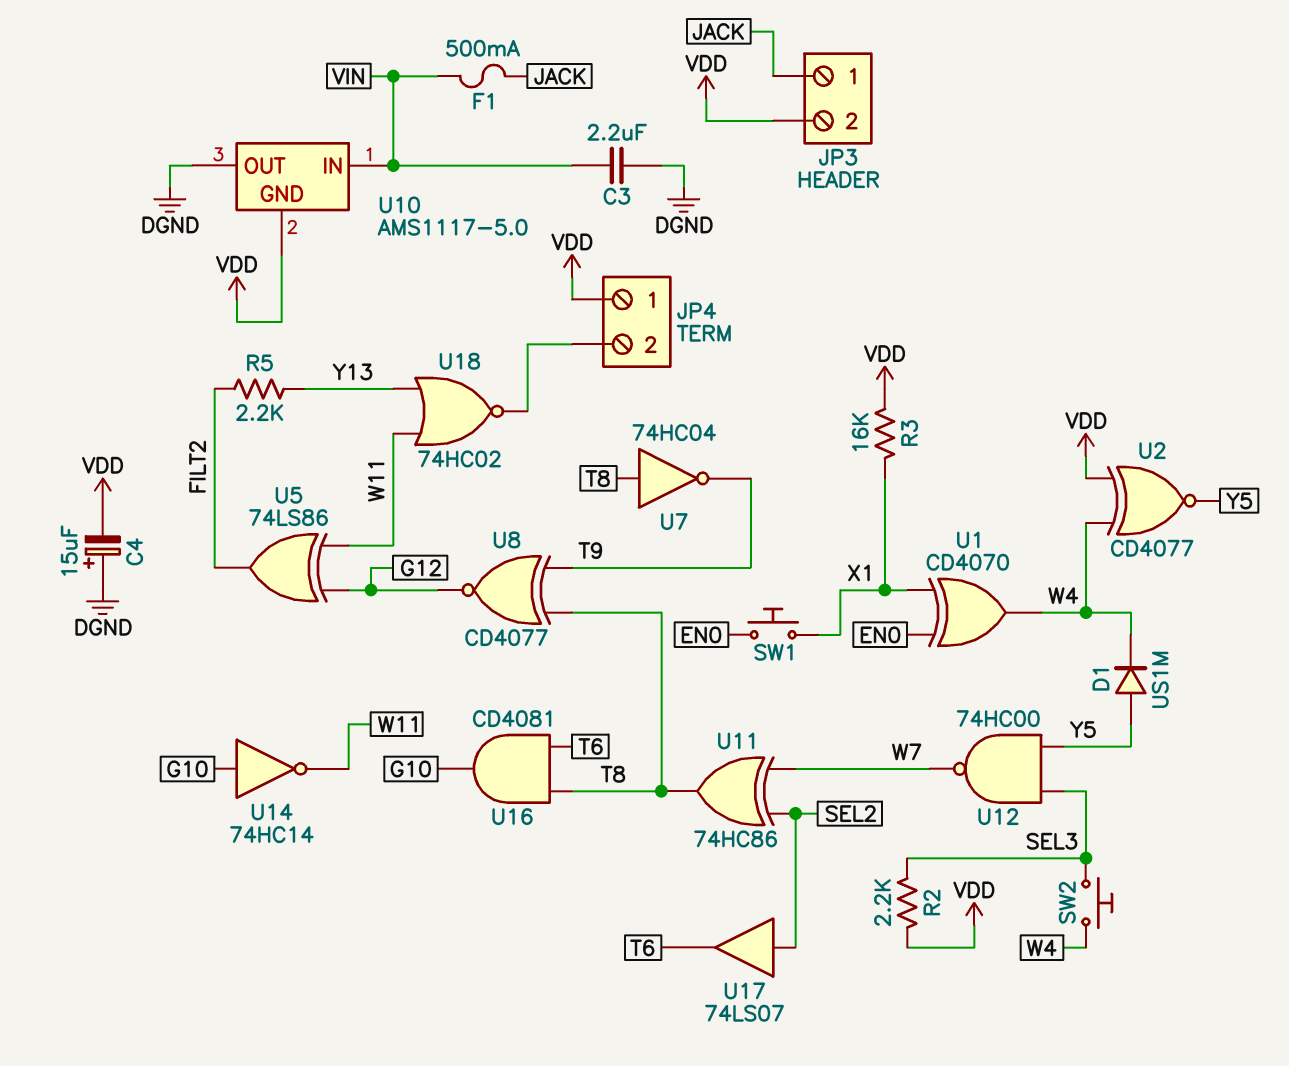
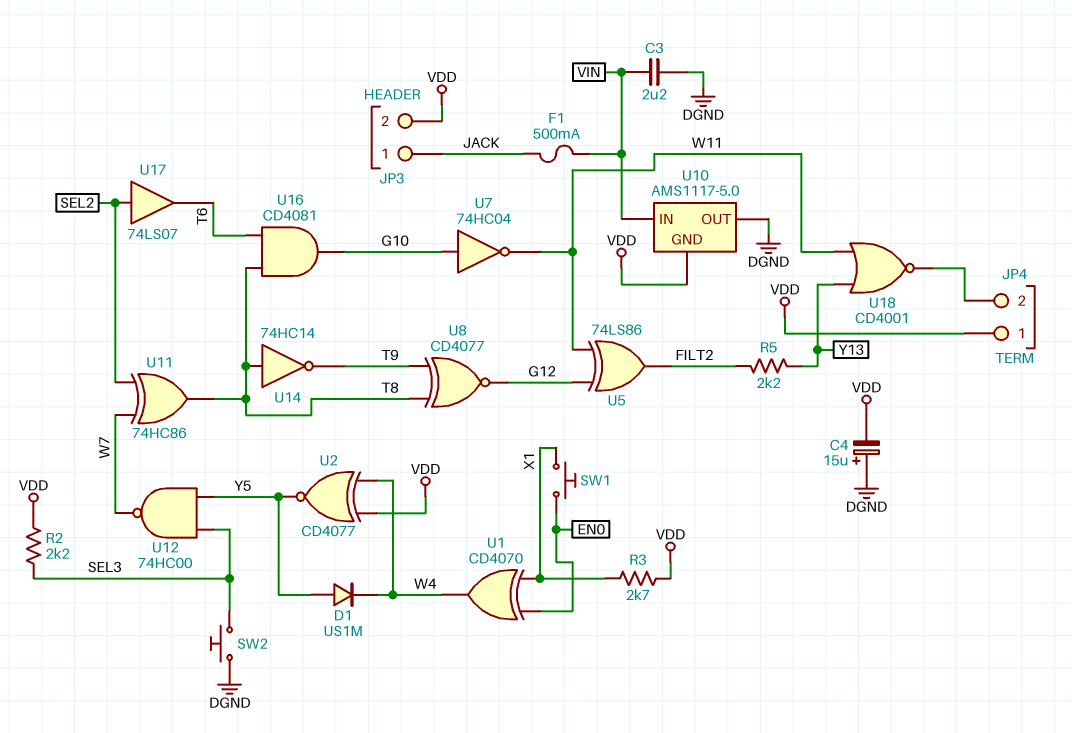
R3: 16k (VDD, X1) -> 2.7k (VDD, X1)
SW2: button (SEL3, W4) -> button (DGND, SEL3)
U7: NOT 74HC04 (in T8, out T9) -> NOT 74HC04 (in G10, out W11)
U14: NOT 74HC14 (in G10, out W11) -> NOT 74HC14 (in T8, out T9)
U18: NOR 74HC02 (in W11, in Y13, out JP4/2) -> NOR CD4001 (in W11, in Y13, out JP4/2)

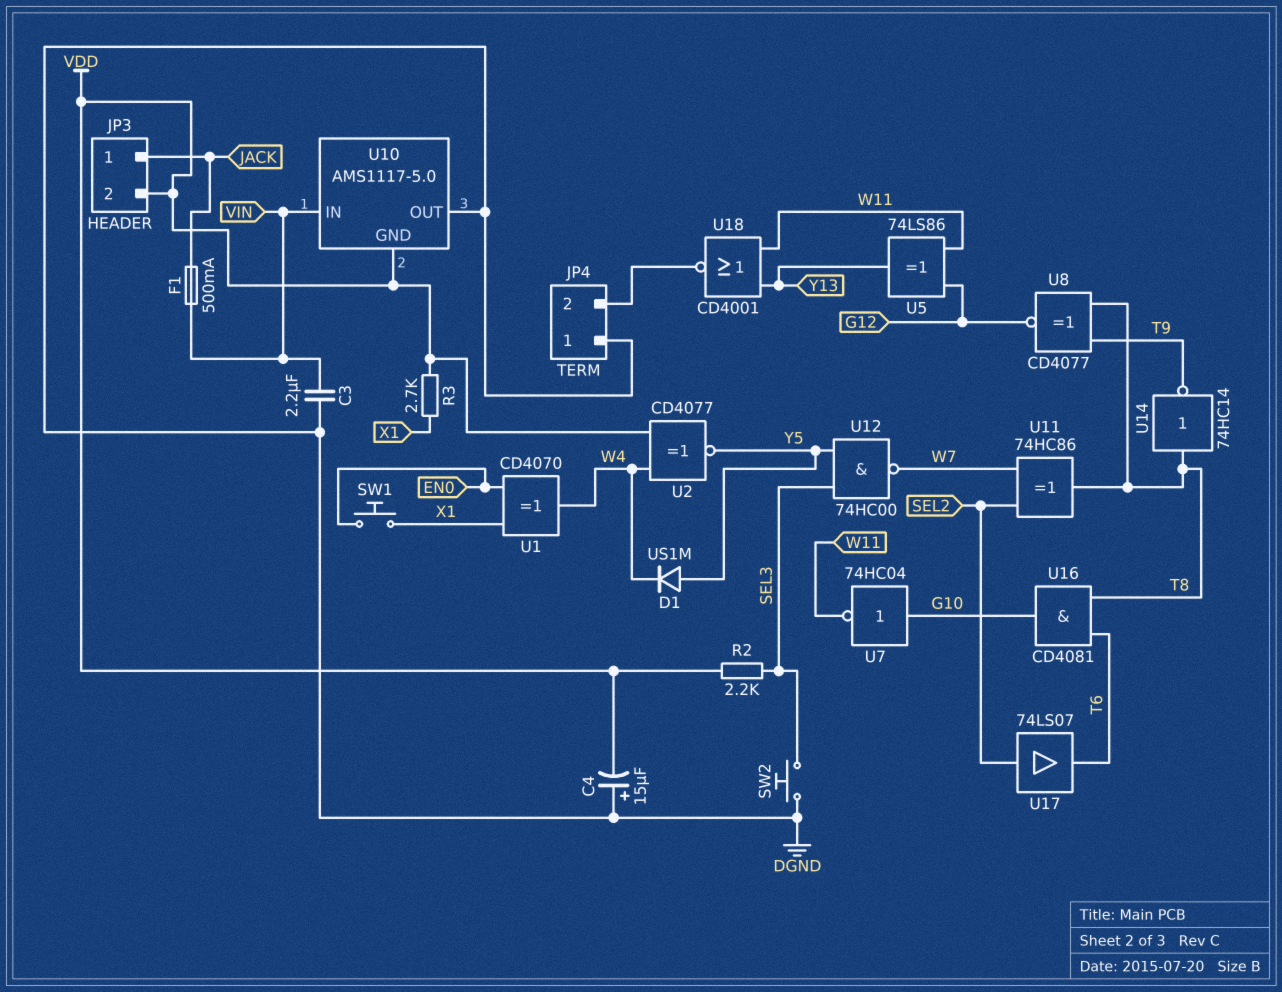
JP4 pin 1: VDD -> DGND
R5: 2.2k (FILT2, Y13) -> none
U5: XOR 74LS86 (in G12, in W11, out FILT2) -> XOR 74LS86 (in G12, in W11, out Y13)

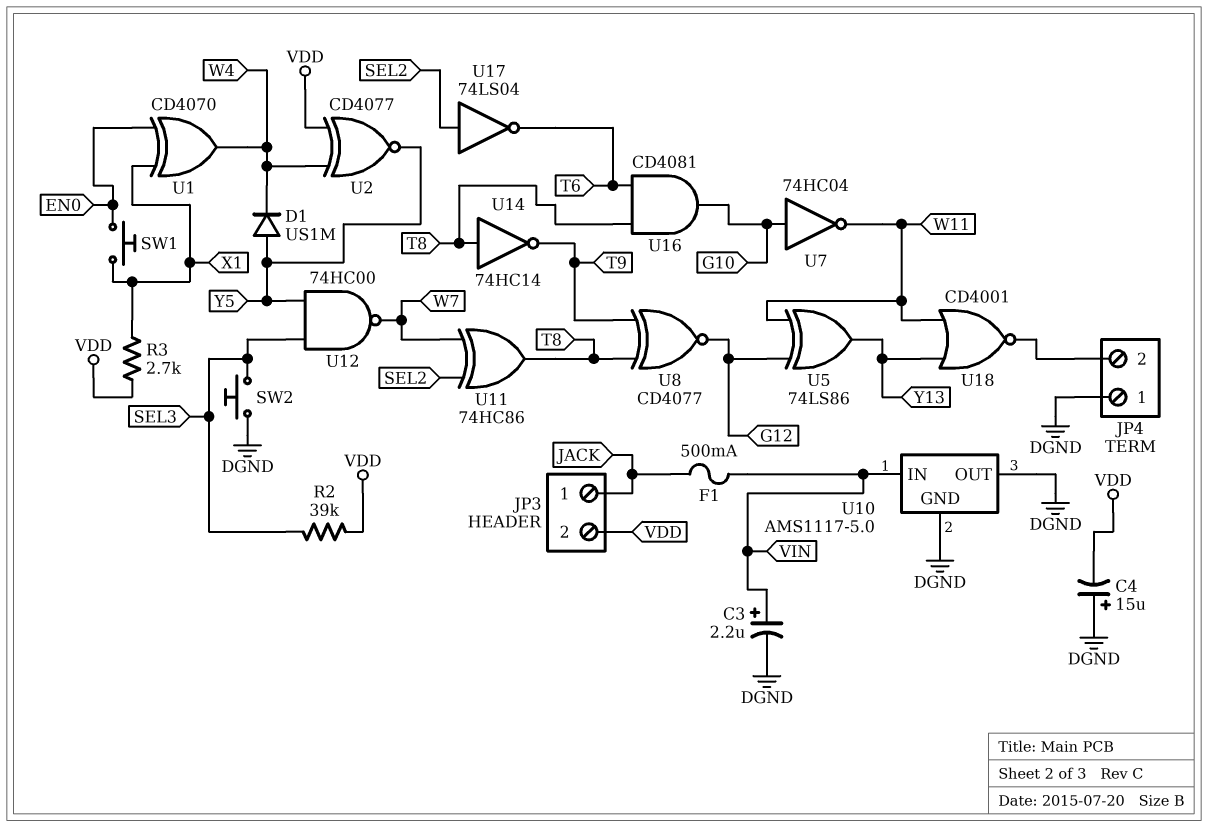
C3: 2.2uF (DGND, VIN) -> 2.2uF (plus VIN, minus DGND)
R2: 2.2k (SEL3, VDD) -> 39k (SEL3, VDD)
U10 pin GND: VDD -> DGND
U17: buffer 74LS07 (in SEL2, out T6) -> NOT 74LS04 (in SEL2, out T6)

